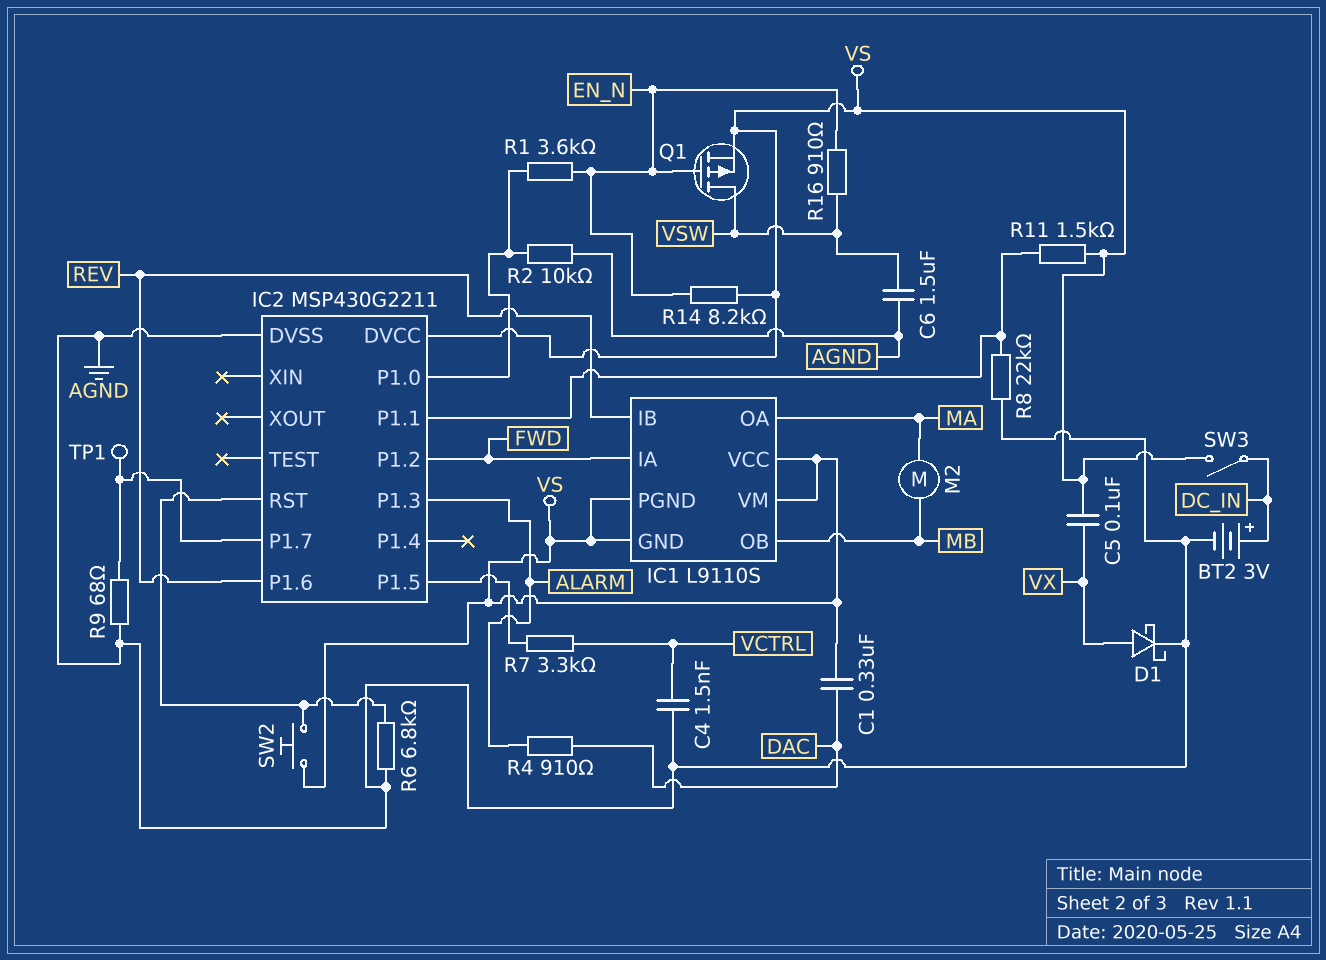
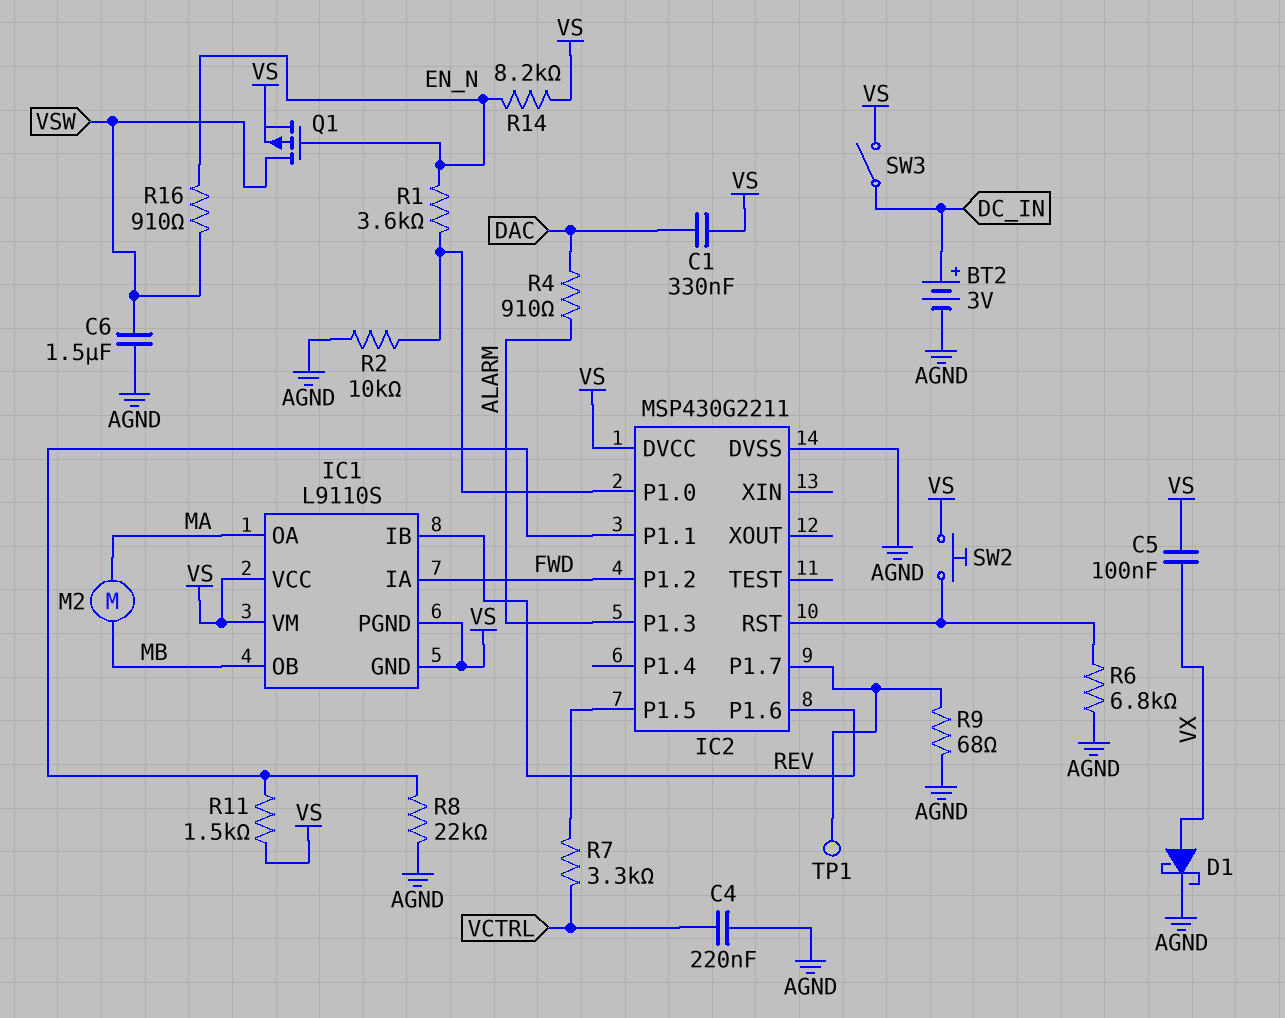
C4: 1.5nF (AGND, VCTRL) -> 220nF (AGND, VCTRL)

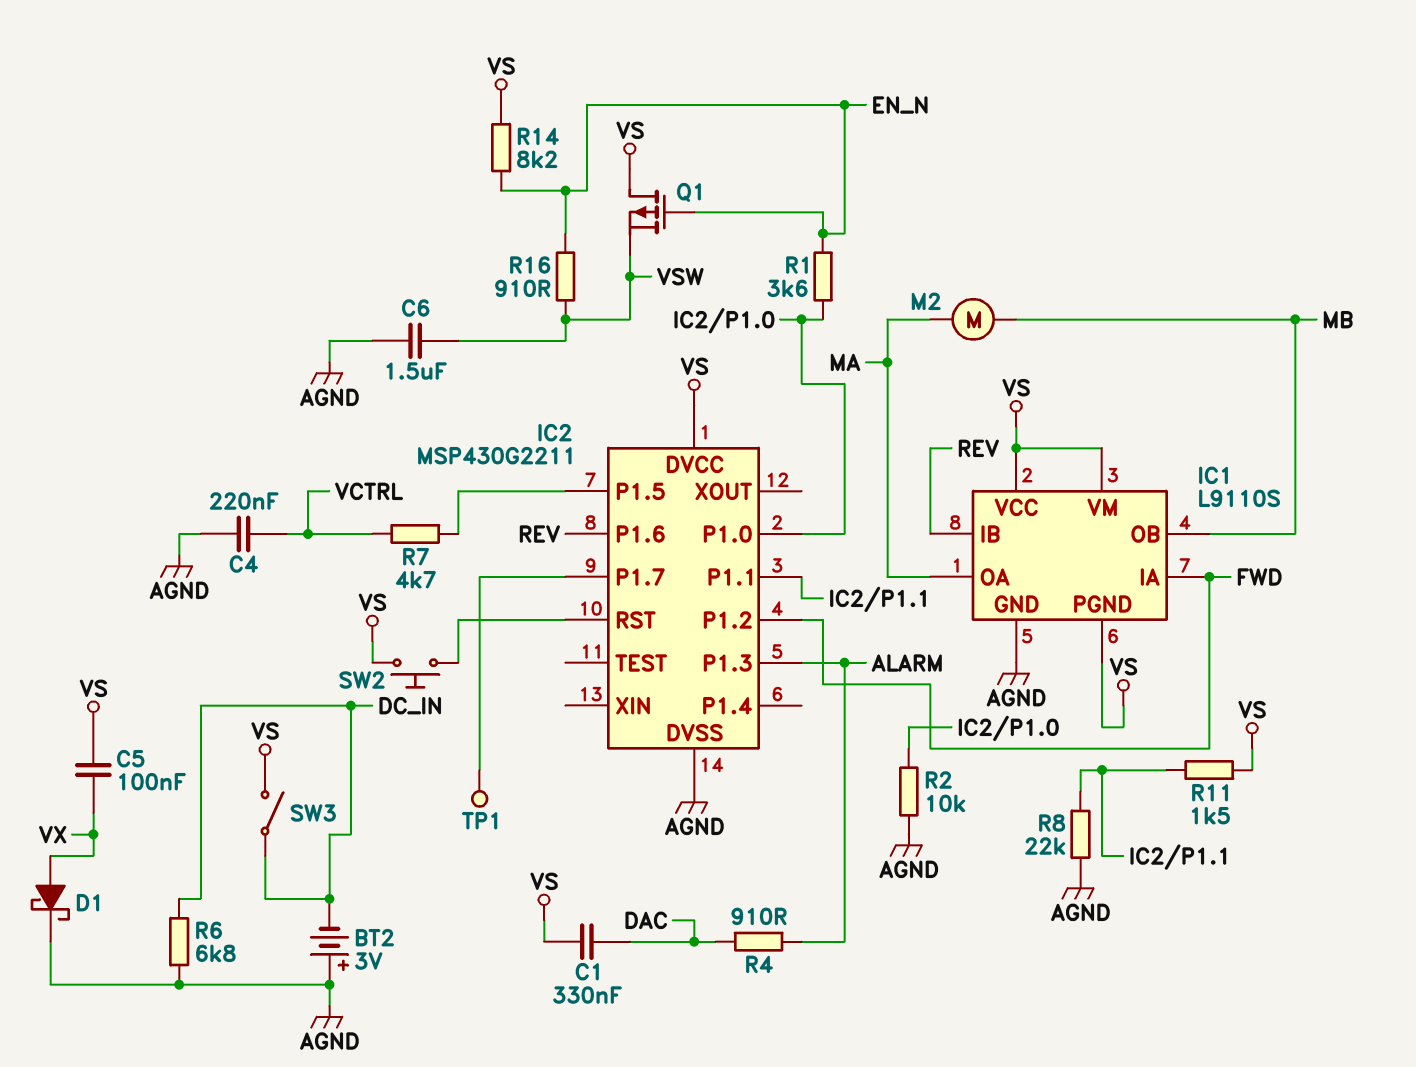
BT2: 3V (plus DC_IN, minus AGND) -> 3V (plus AGND, minus DC_IN)
IC1 pin GND: VS -> AGND
Q1: PMOS (G EN_N, D VSW, S VS) -> PMOS (G EN_N, D VS, S VSW)
R6: 6.8k (AGND, IC2/RST) -> 6.8k (AGND, DC_IN)
R7: 3.3k (IC2/P1.5, VCTRL) -> 4.7k (IC2/P1.5, VCTRL)
R9: 68 (AGND, IC2/P1.7) -> none

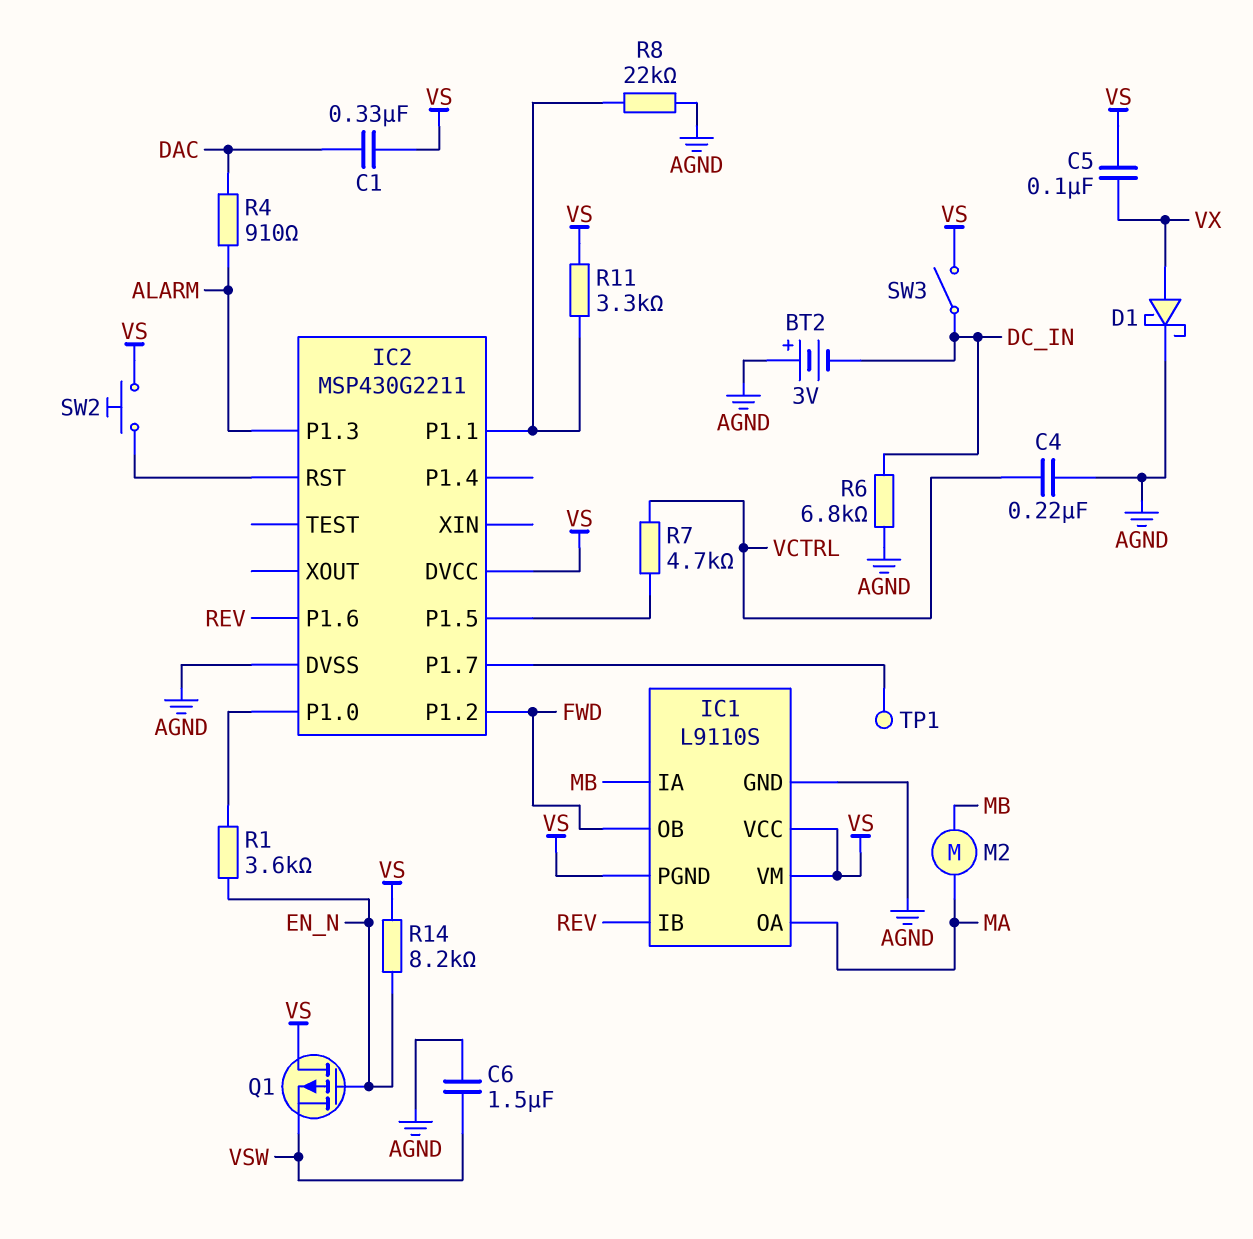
IC1 pin IA: FWD -> MB
IC1 pin OB: MB -> FWD
R2: 10k (AGND, IC2/P1.0) -> none
R11: 1.5k (IC2/P1.1, VS) -> 3.3k (IC2/P1.1, VS)
R16: 910 (EN_N, VSW) -> none

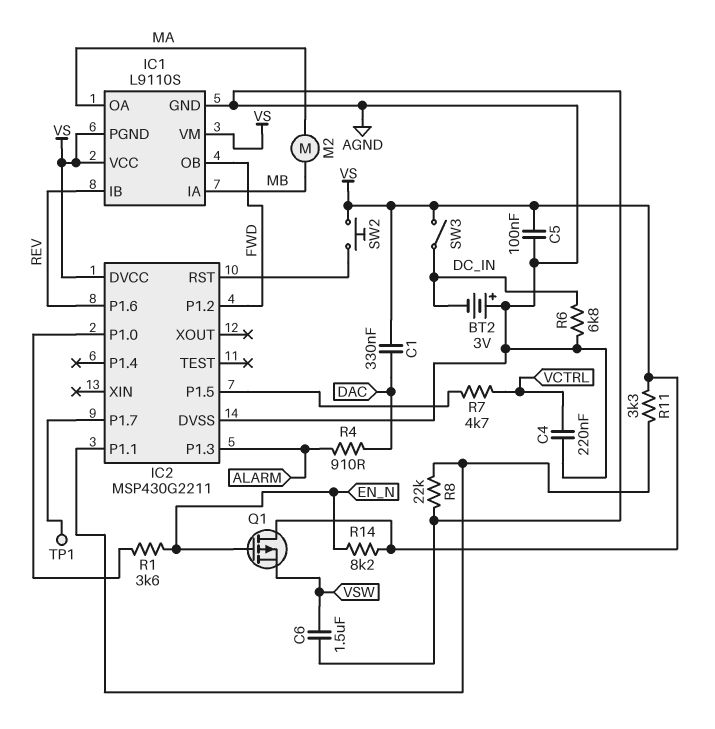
C5: 100nF (VS, VX) -> 100nF (AGND, VS)
D1: schottky (A VX, K AGND) -> none

